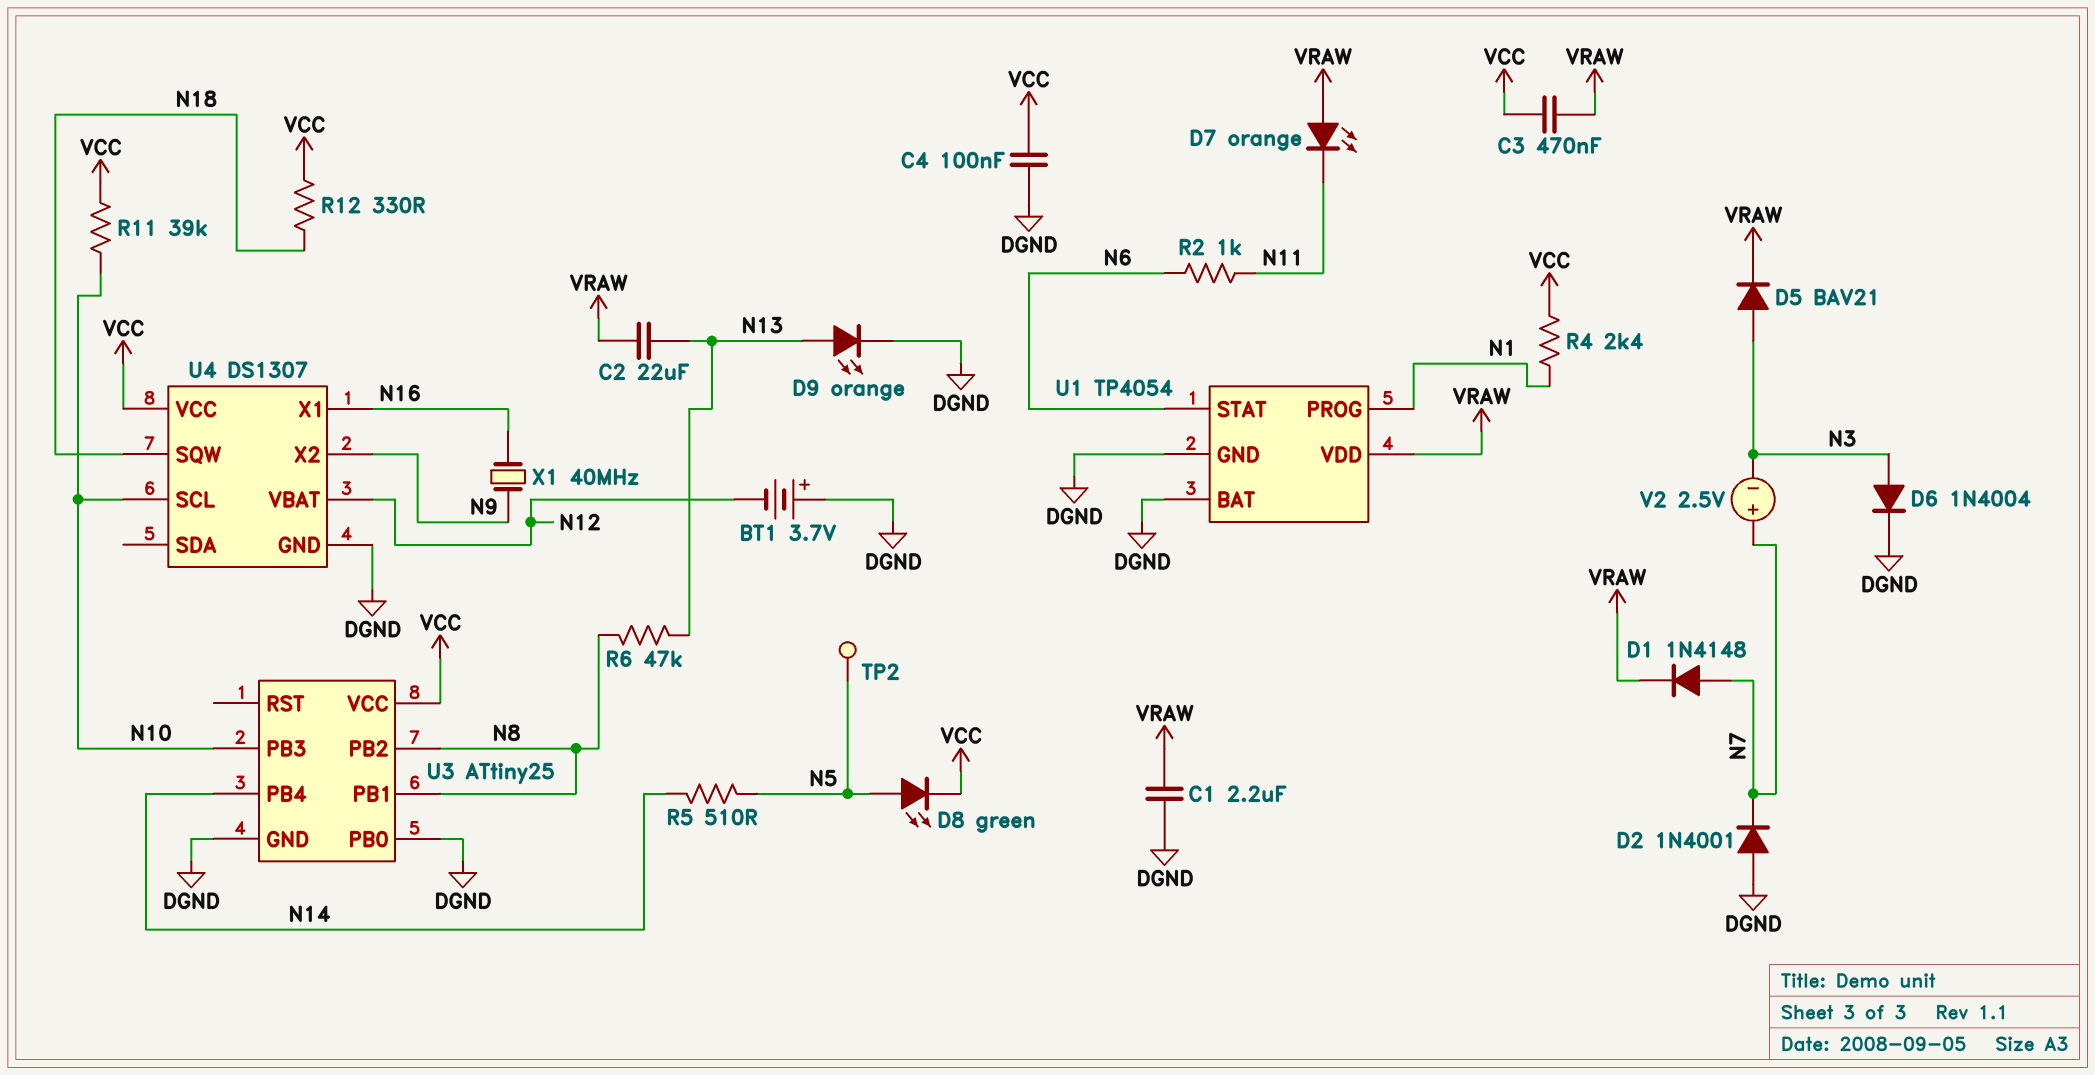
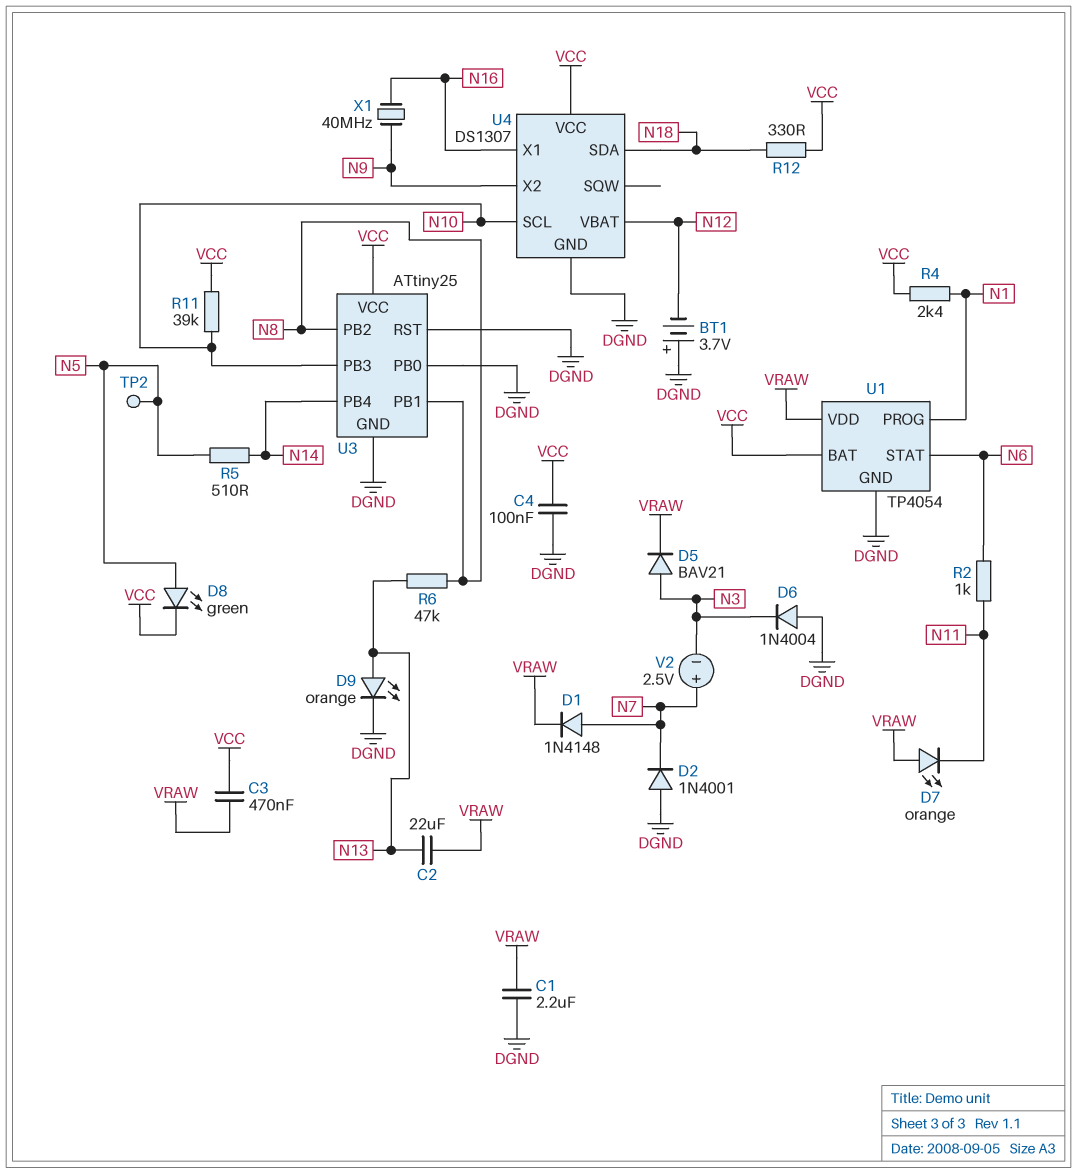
D6: diode 1N4004 (A N3, K DGND) -> diode 1N4004 (A DGND, K N3)
U1 pin BAT: DGND -> VCC
U3 pin RST: none -> DGND
U4 pin SDA: none -> N18
U4 pin SQW: N18 -> none

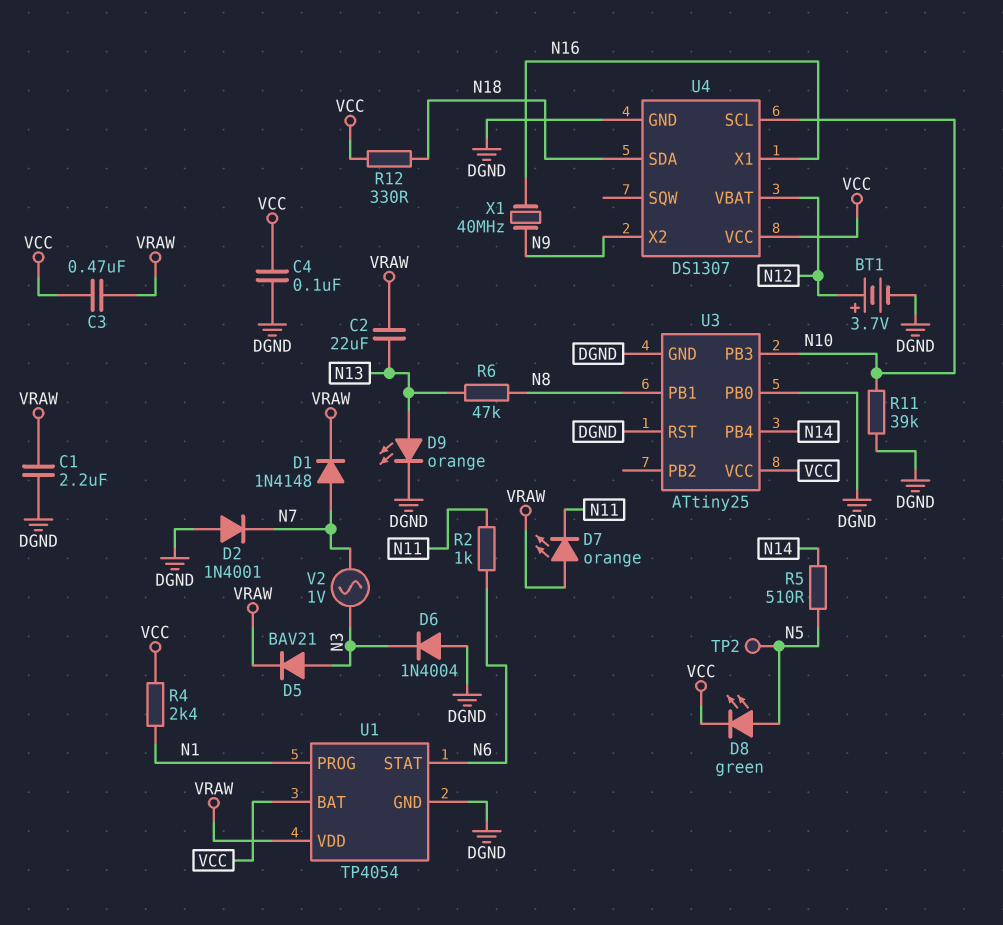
BT1: 3.7V (plus DGND, minus N12) -> 3.7V (plus N12, minus DGND)
R11: 39k (N10, VCC) -> 39k (DGND, N10)
U3 pin PB2: N8 -> none
V2: 2.5V (plus N7, minus N3) -> AC 1V (N3, N7)

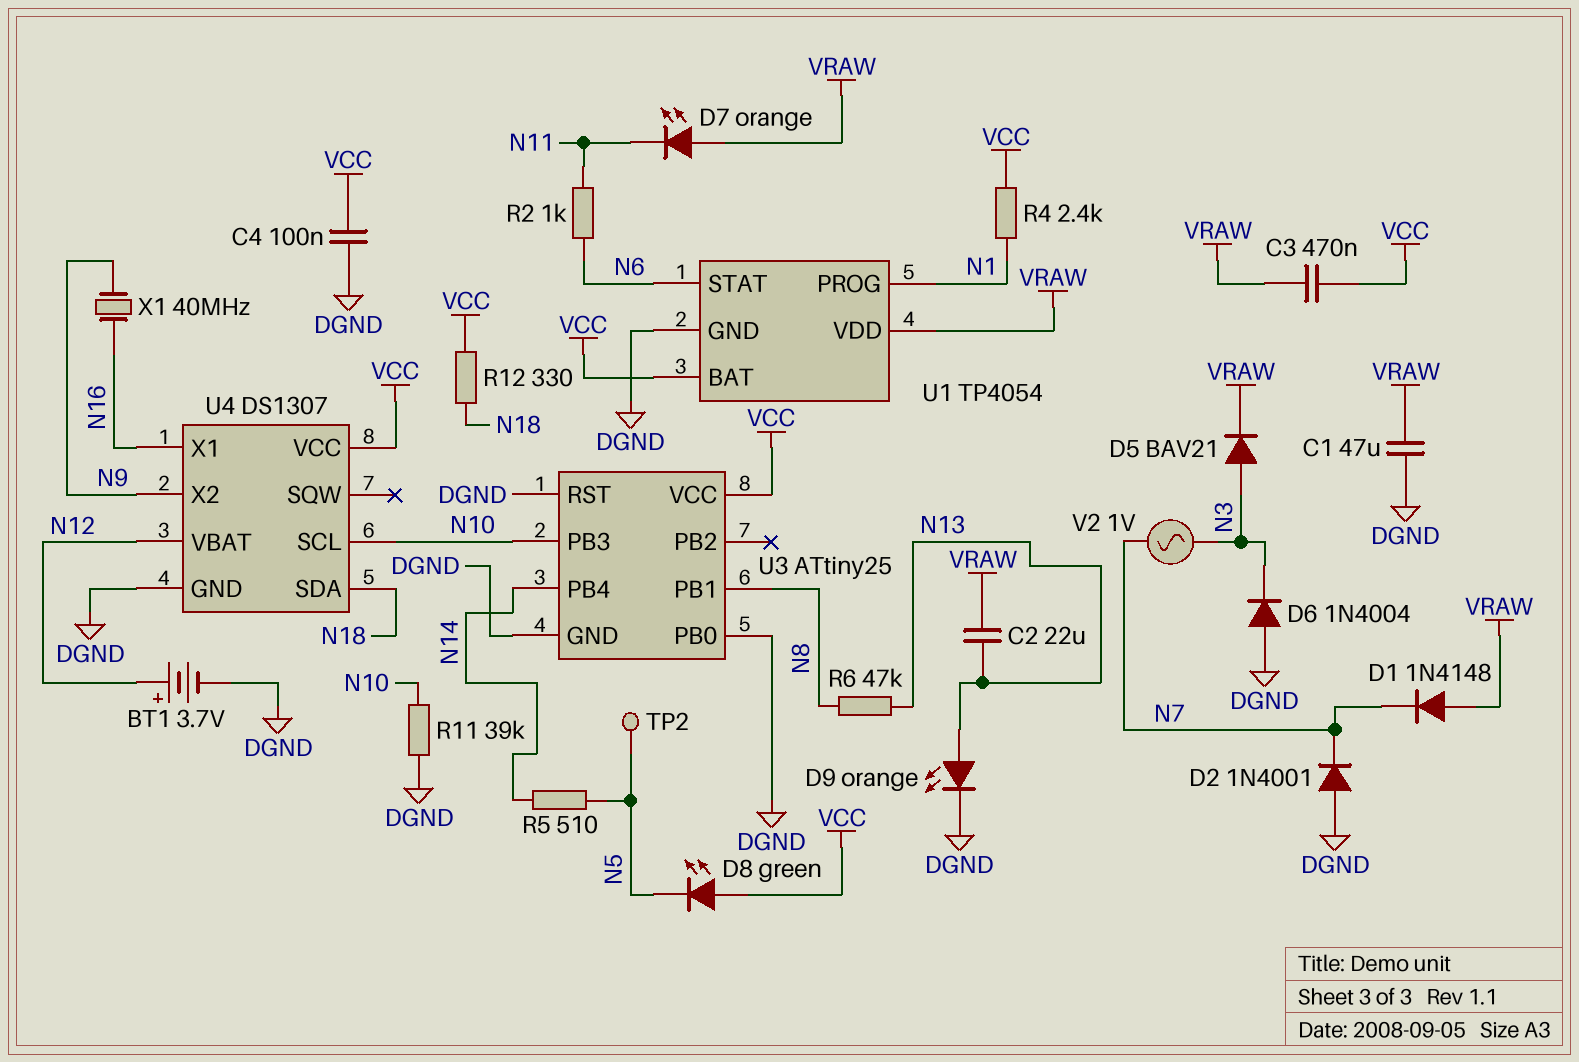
C1: 2.2uF (DGND, VRAW) -> 47uF (DGND, VRAW)
D1: diode 1N4148 (A N7, K VRAW) -> diode 1N4148 (A VRAW, K N7)
D8: LED green (A N5, K VCC) -> LED green (A VCC, K N5)

